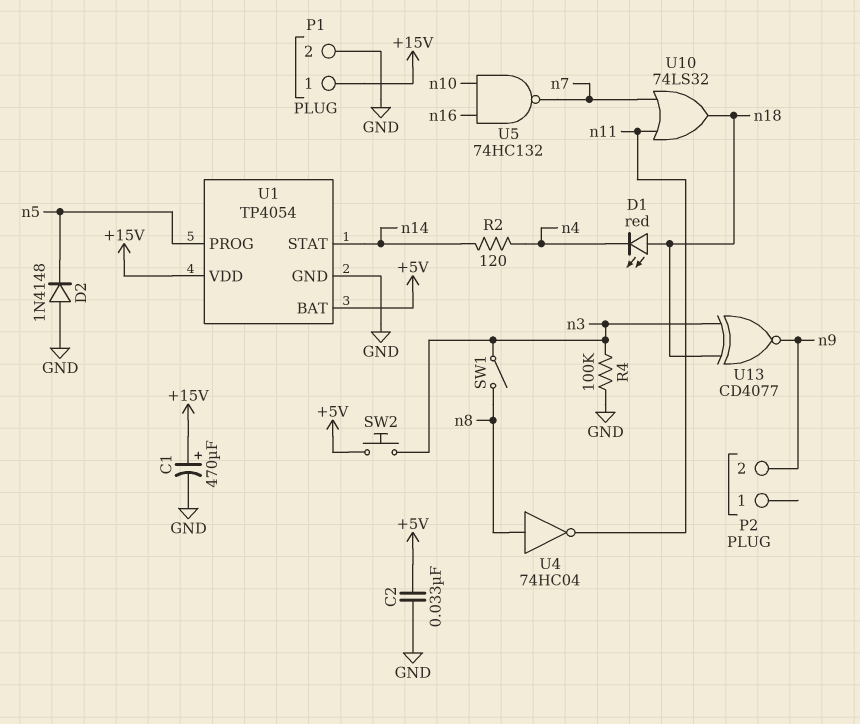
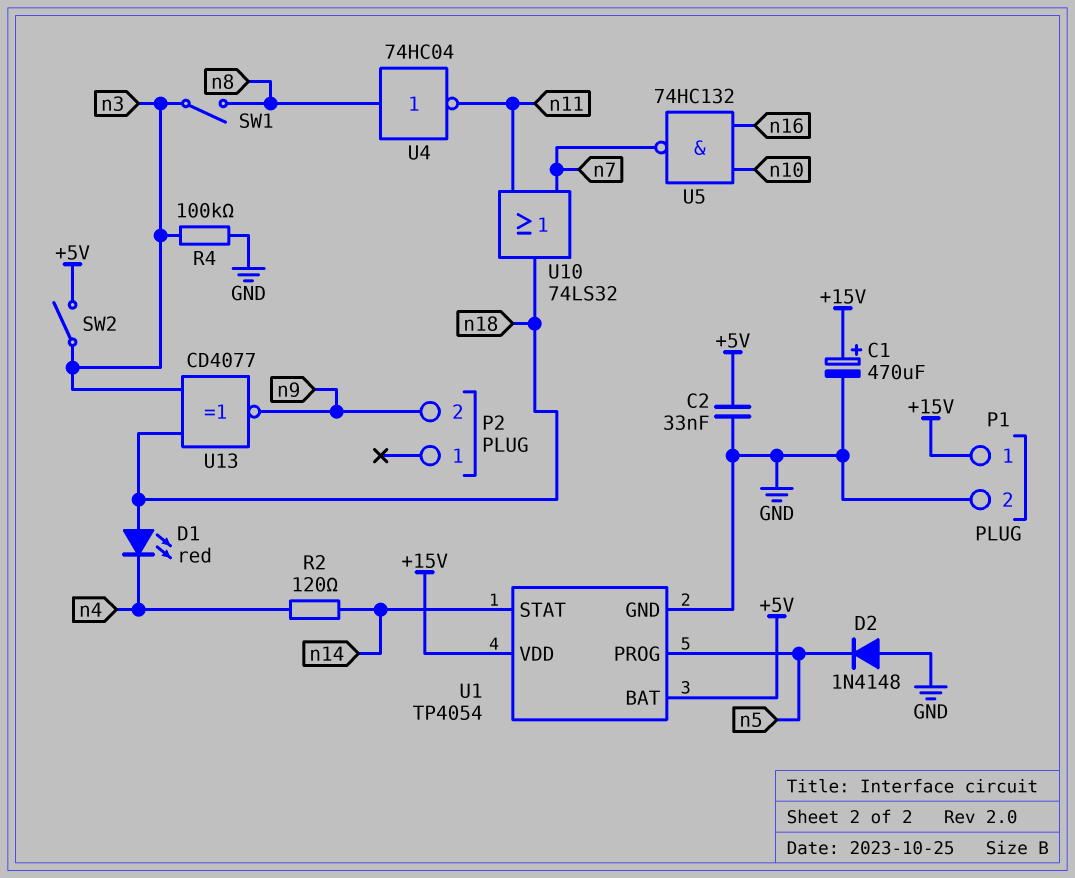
SW2: button (+5V, n3) -> switch (+5V, n3)

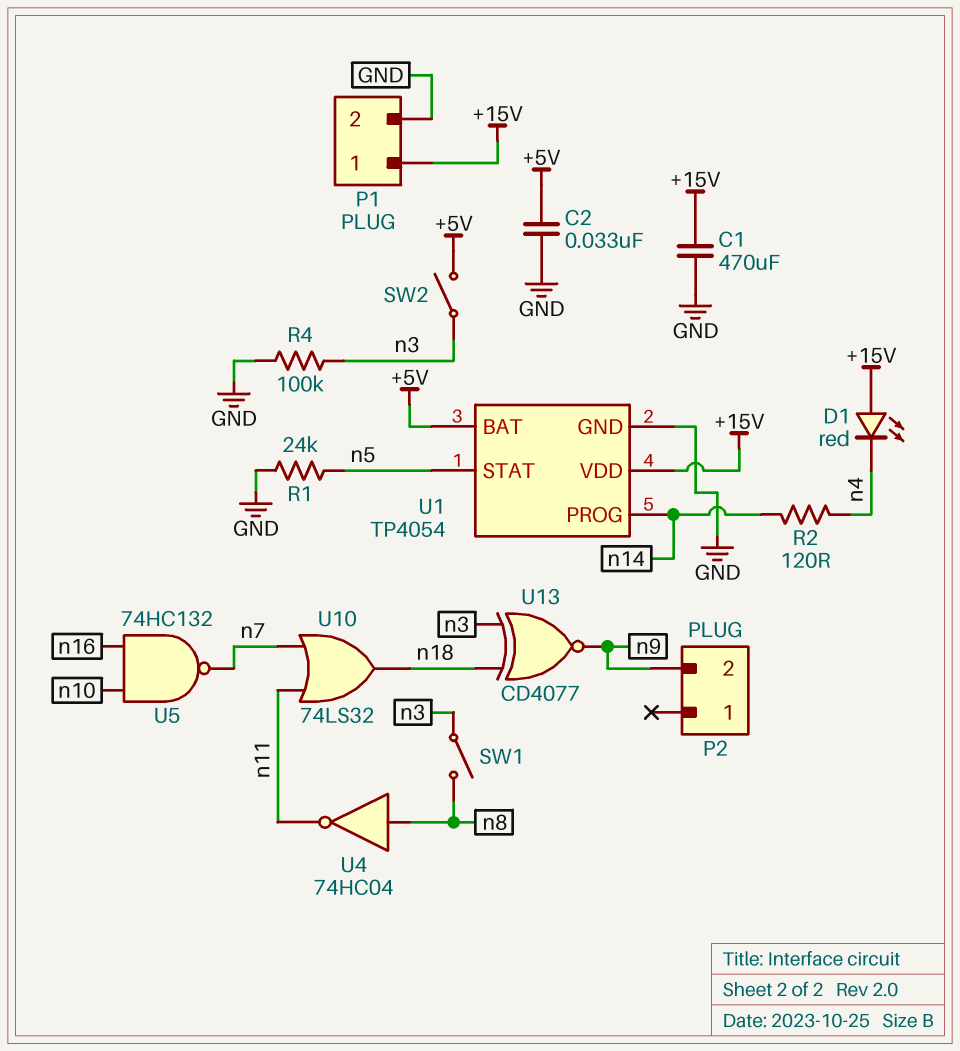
C1: 470uF (plus +15V, minus GND) -> 470uF (+15V, GND)
D1: LED red (A n18, K n4) -> LED red (A +15V, K n4)
D2: diode 1N4148 (A GND, K n5) -> none
R1: none -> 24k (GND, n5)
U1 pin PROG: n5 -> n14
U1 pin STAT: n14 -> n5

